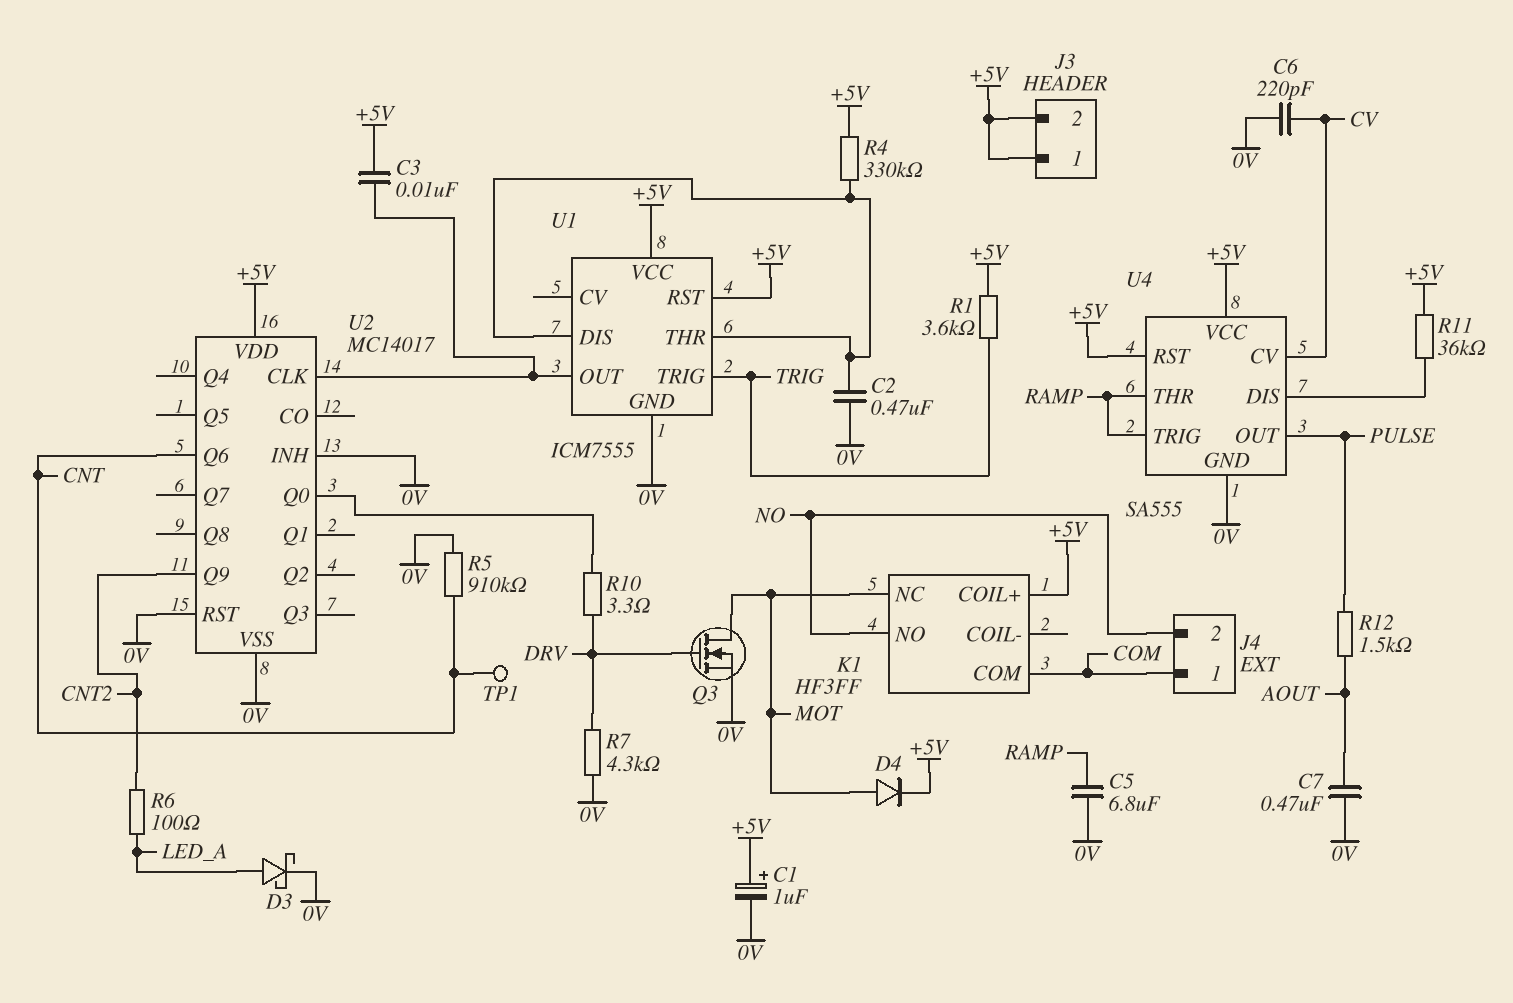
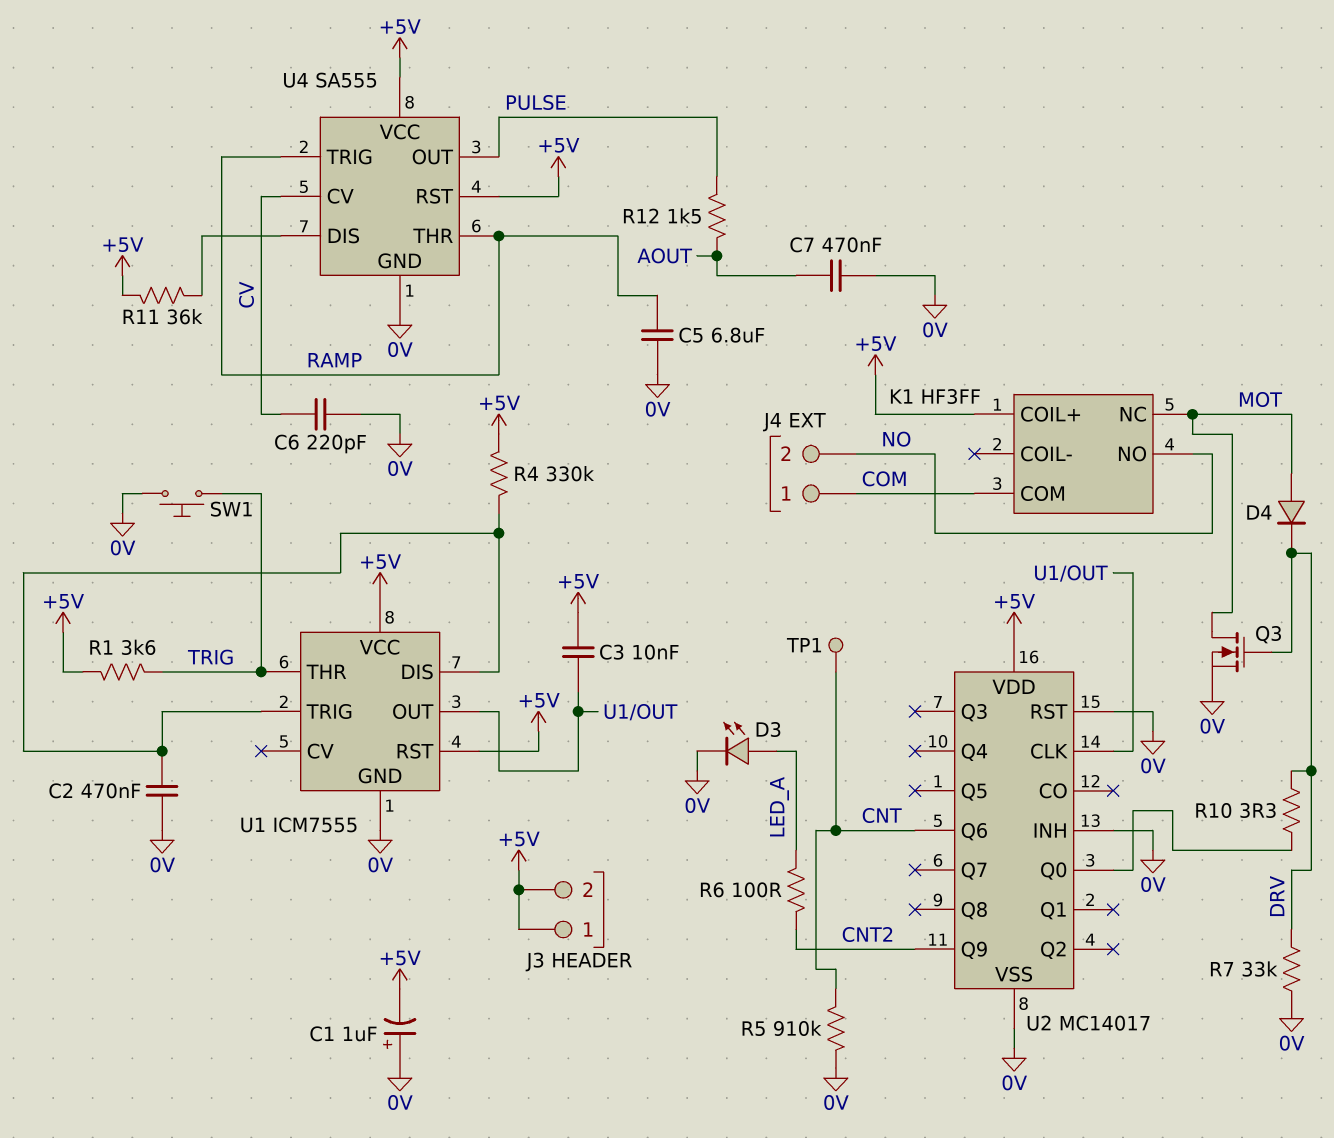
C1: 1uF (plus +5V, minus 0V) -> 1uF (plus 0V, minus +5V)
D3: schottky (A LED_A, K 0V) -> LED (A LED_A, K 0V)
D4: diode (A MOT, K +5V) -> diode (A MOT, K DRV)
R7: 4.3k (0V, DRV) -> 33k (0V, DRV)
SW1: none -> button (0V, TRIG)
U1 pin THR: U1/DIS -> TRIG
U1 pin TRIG: TRIG -> U1/DIS

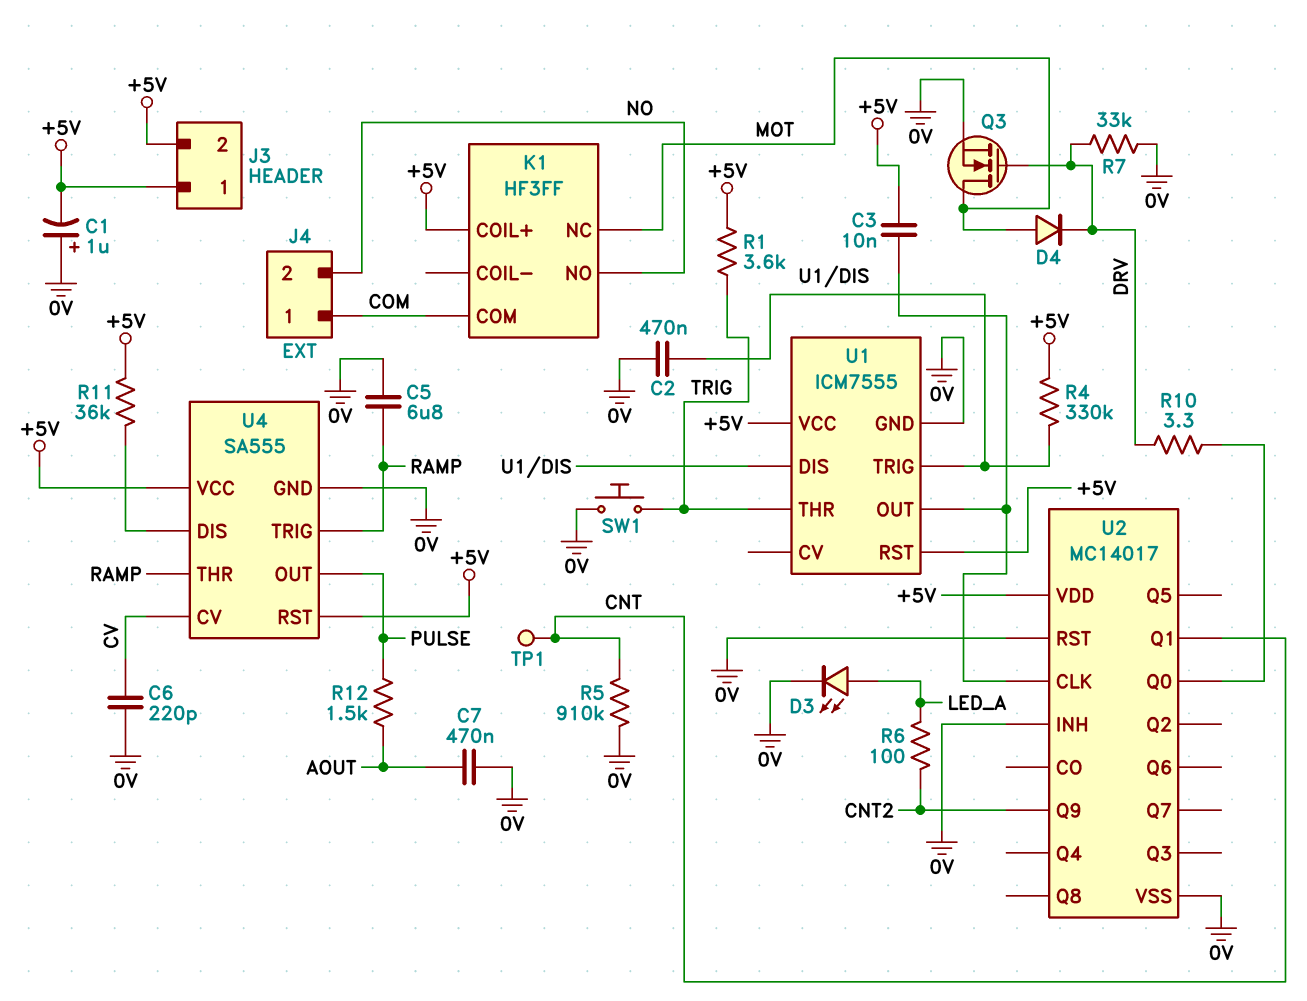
U2 pin Q1: none -> CNT
U2 pin Q6: CNT -> none

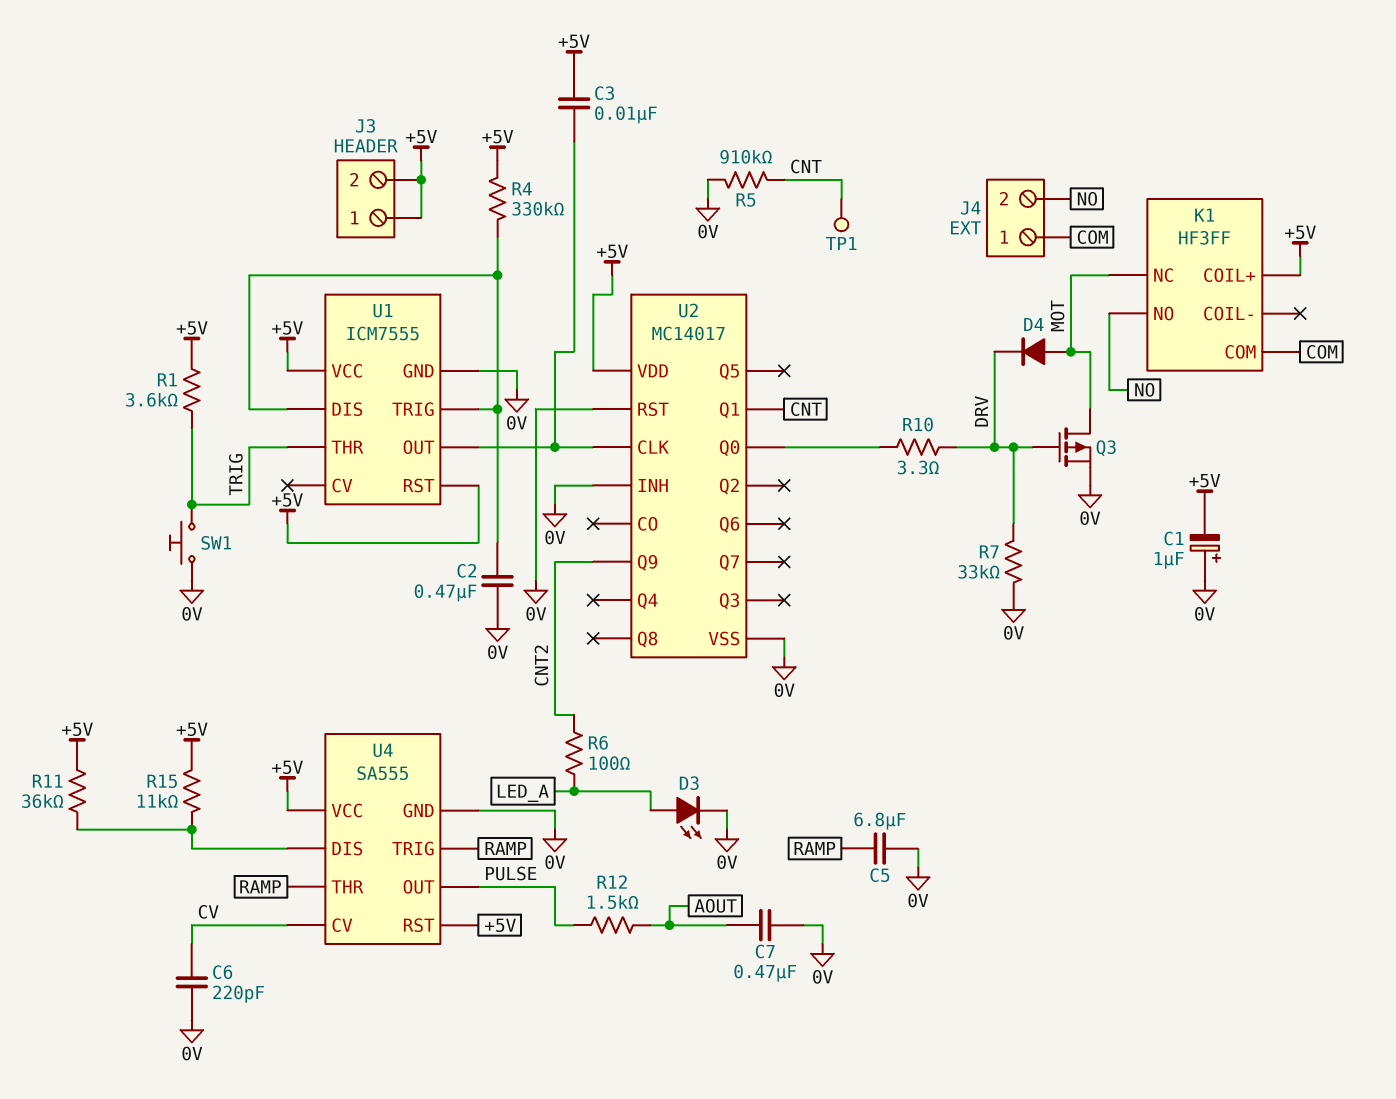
Q3: NMOS (G DRV, D MOT, S 0V) -> PMOS (G DRV, D MOT, S 0V)
R15: none -> 11k (+5V, U4/DIS)

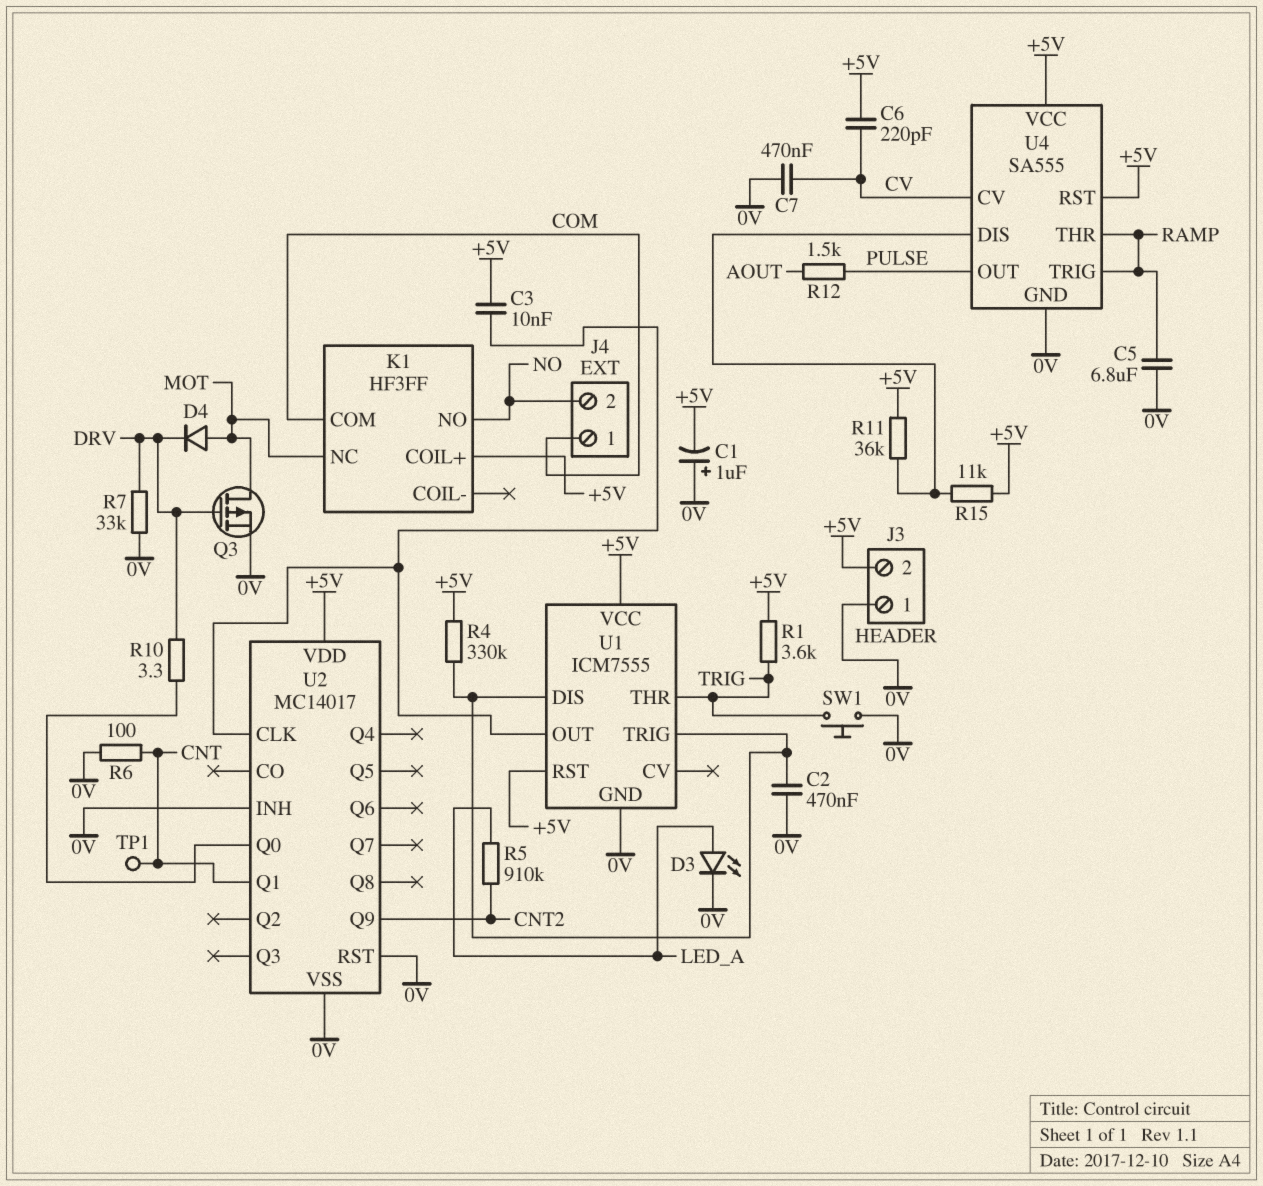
C6: 220pF (0V, CV) -> 220pF (+5V, CV)
C7: 470nF (0V, AOUT) -> 470nF (0V, CV)
J3 pin 1: +5V -> 0V
R5: 910k (0V, CNT) -> 910k (CNT2, LED_A)
R6: 100 (CNT2, LED_A) -> 100 (0V, CNT)

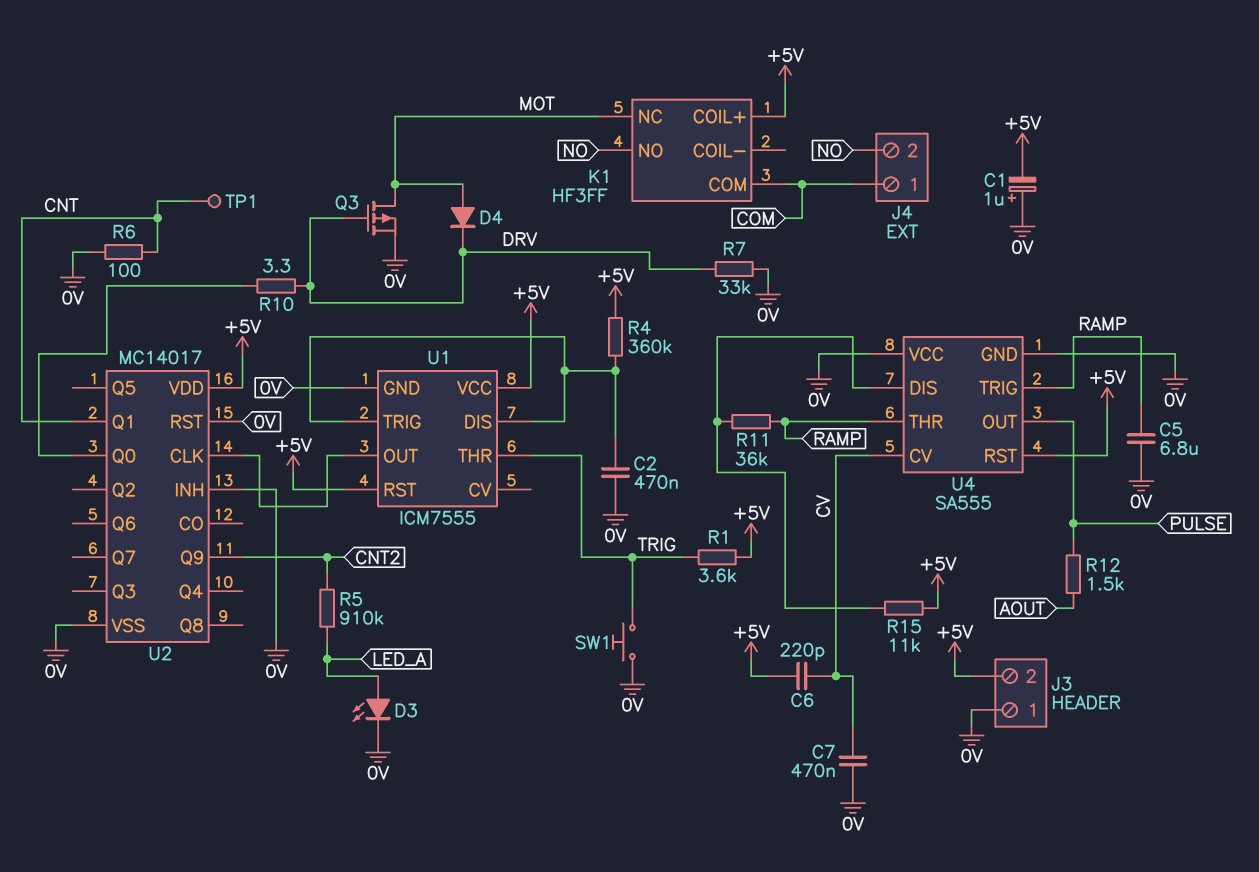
C3: 10nF (+5V, U1/OUT) -> none
R4: 330k (+5V, U1/DIS) -> 360k (+5V, U1/DIS)
R11: 36k (+5V, U4/DIS) -> 36k (RAMP, U4/DIS)
U4 pin VCC: +5V -> 0V

